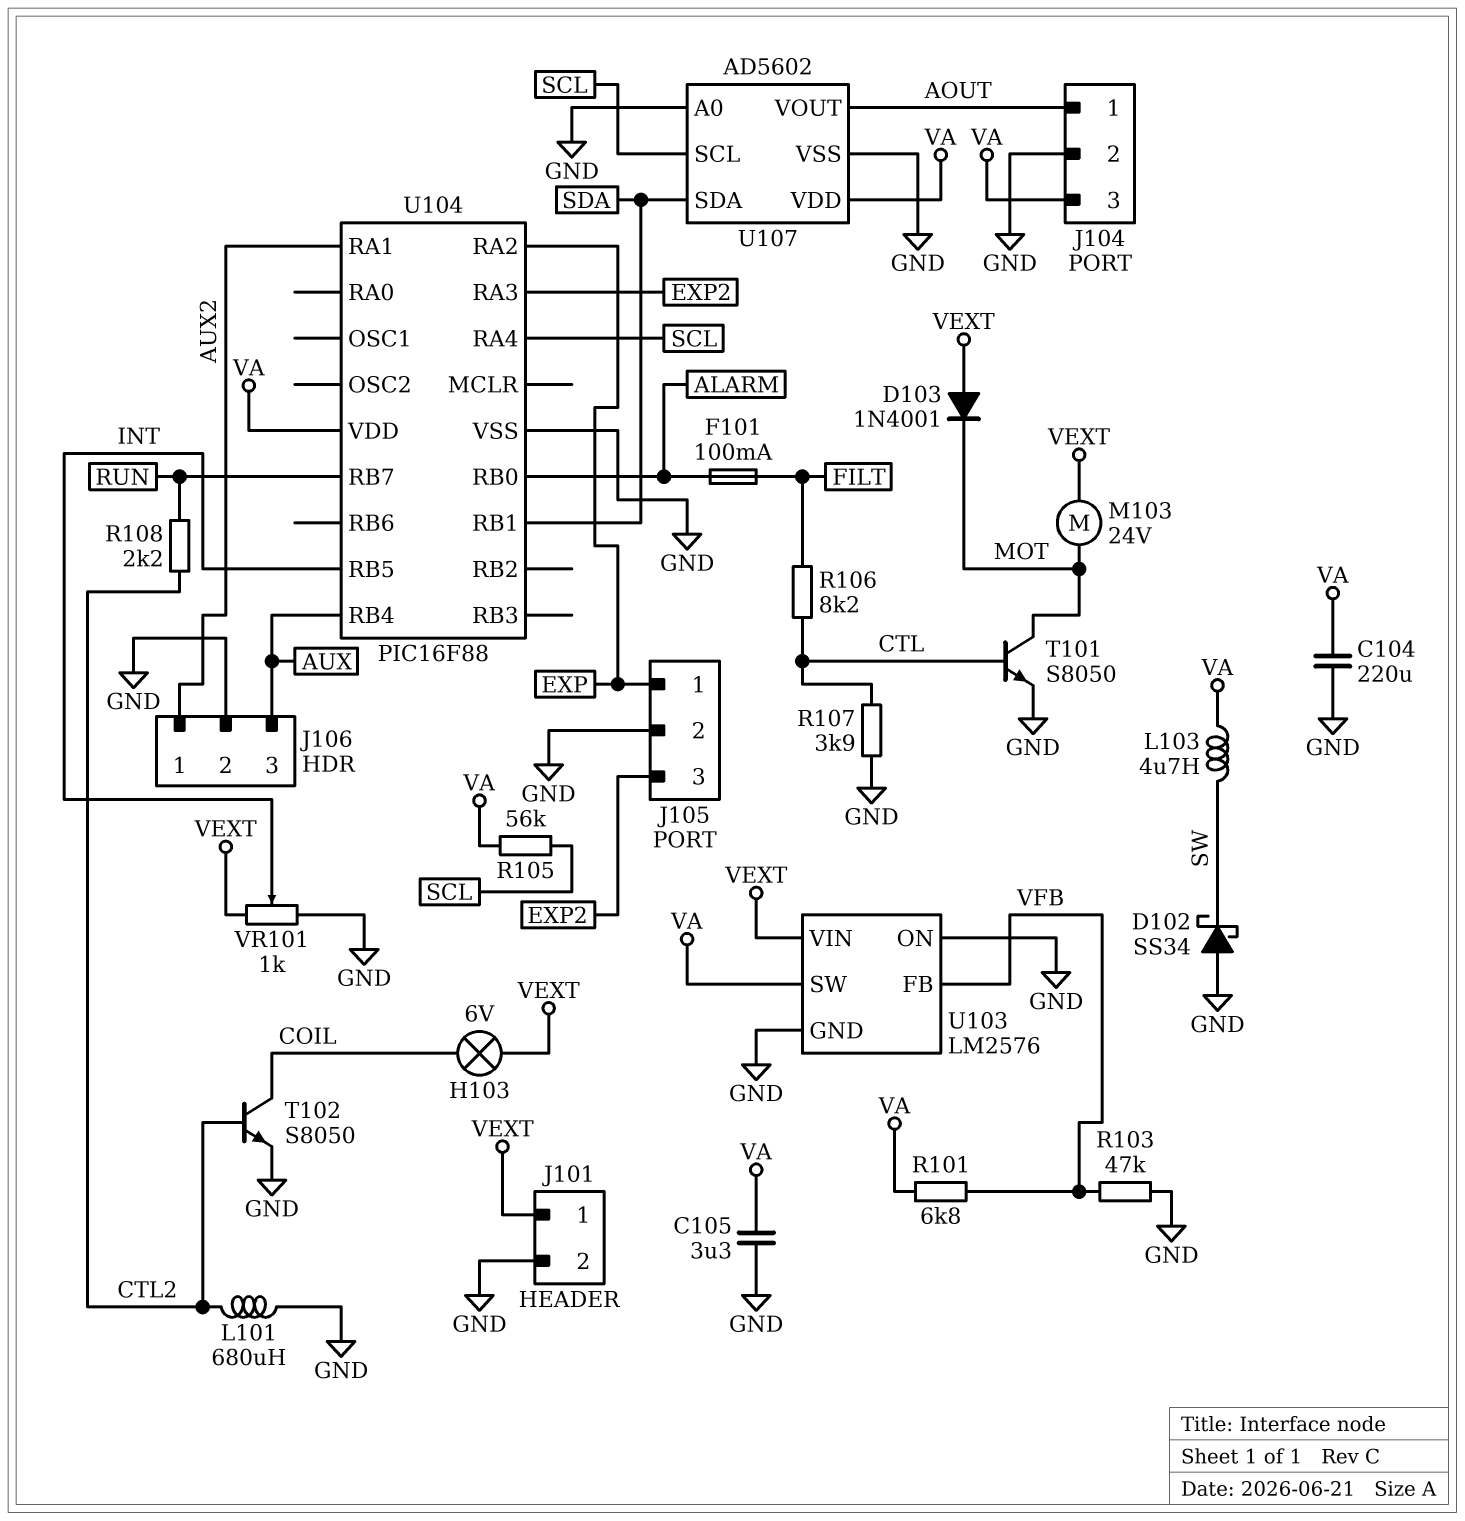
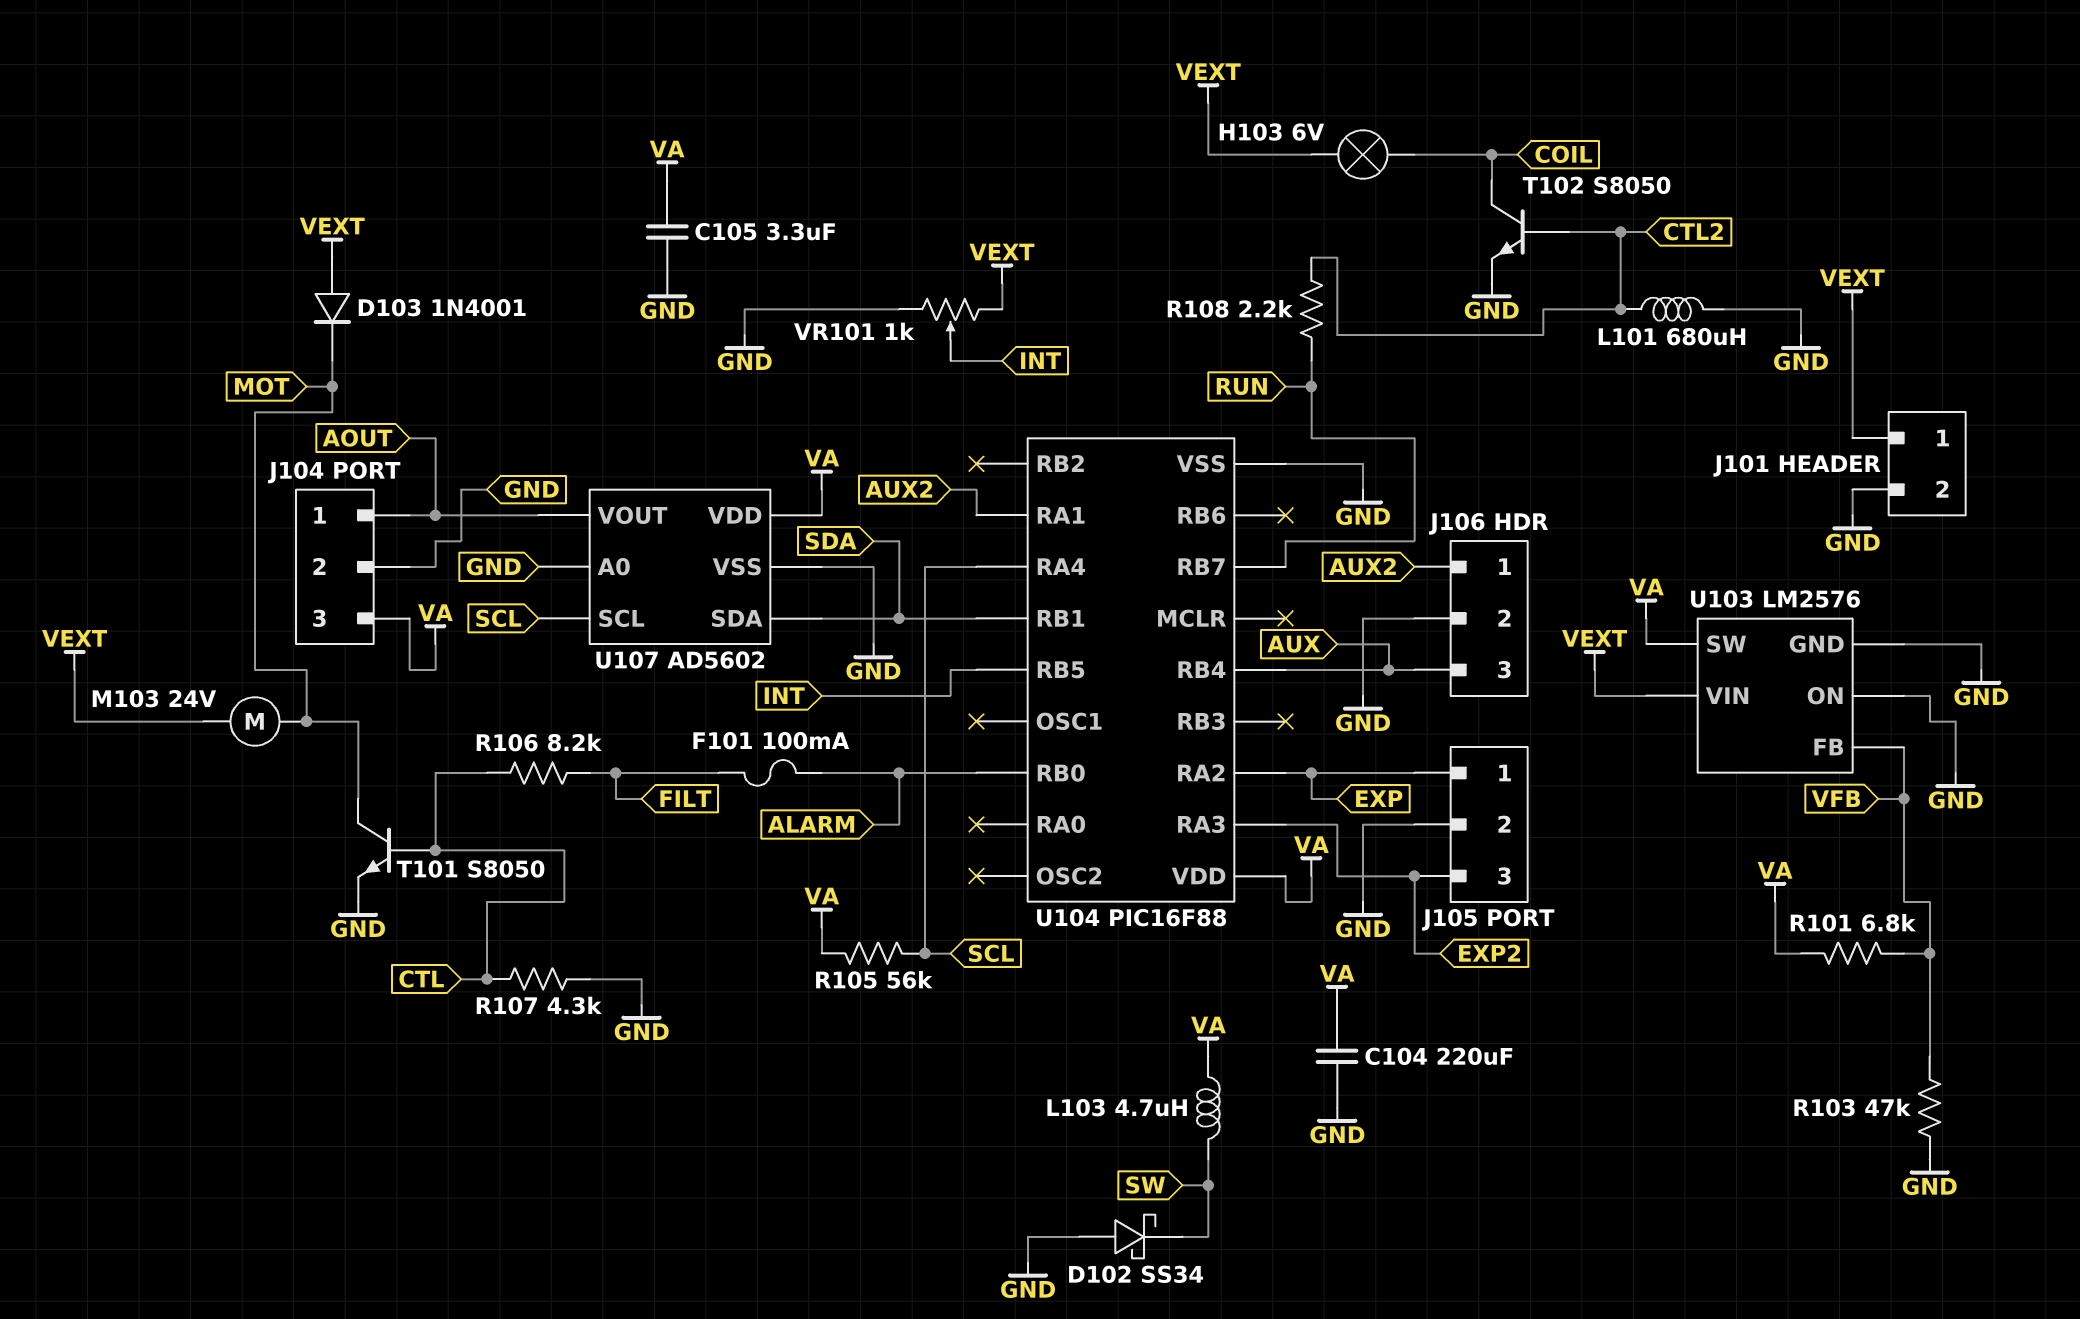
R107: 3.9k (CTL, GND) -> 4.3k (CTL, GND)

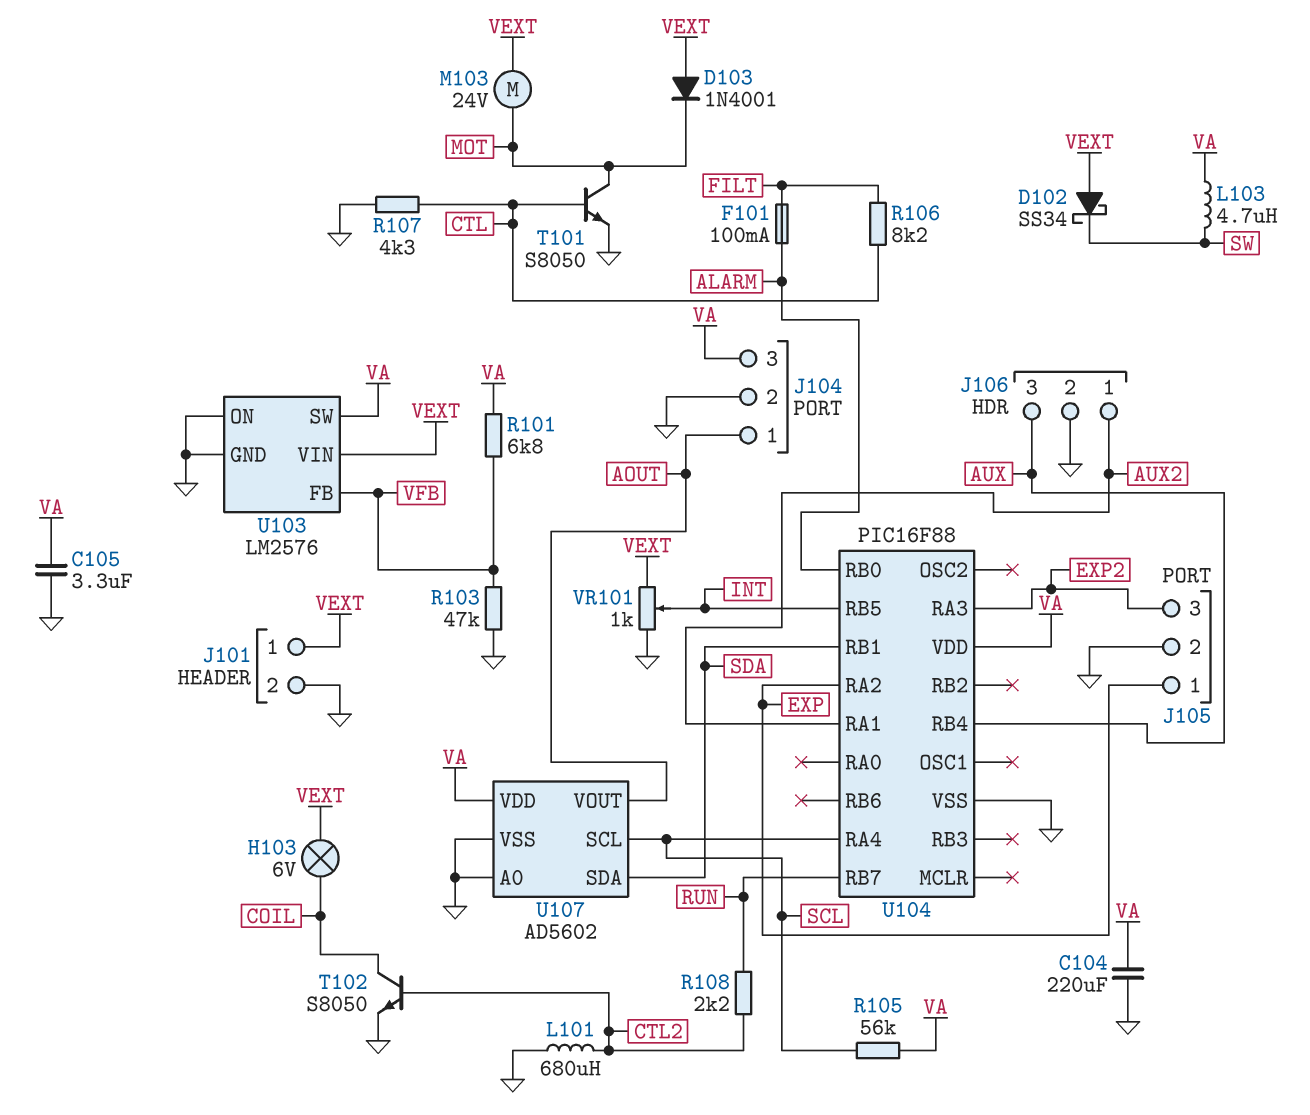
D102: schottky SS34 (A GND, K SW) -> schottky SS34 (A VEXT, K SW)

